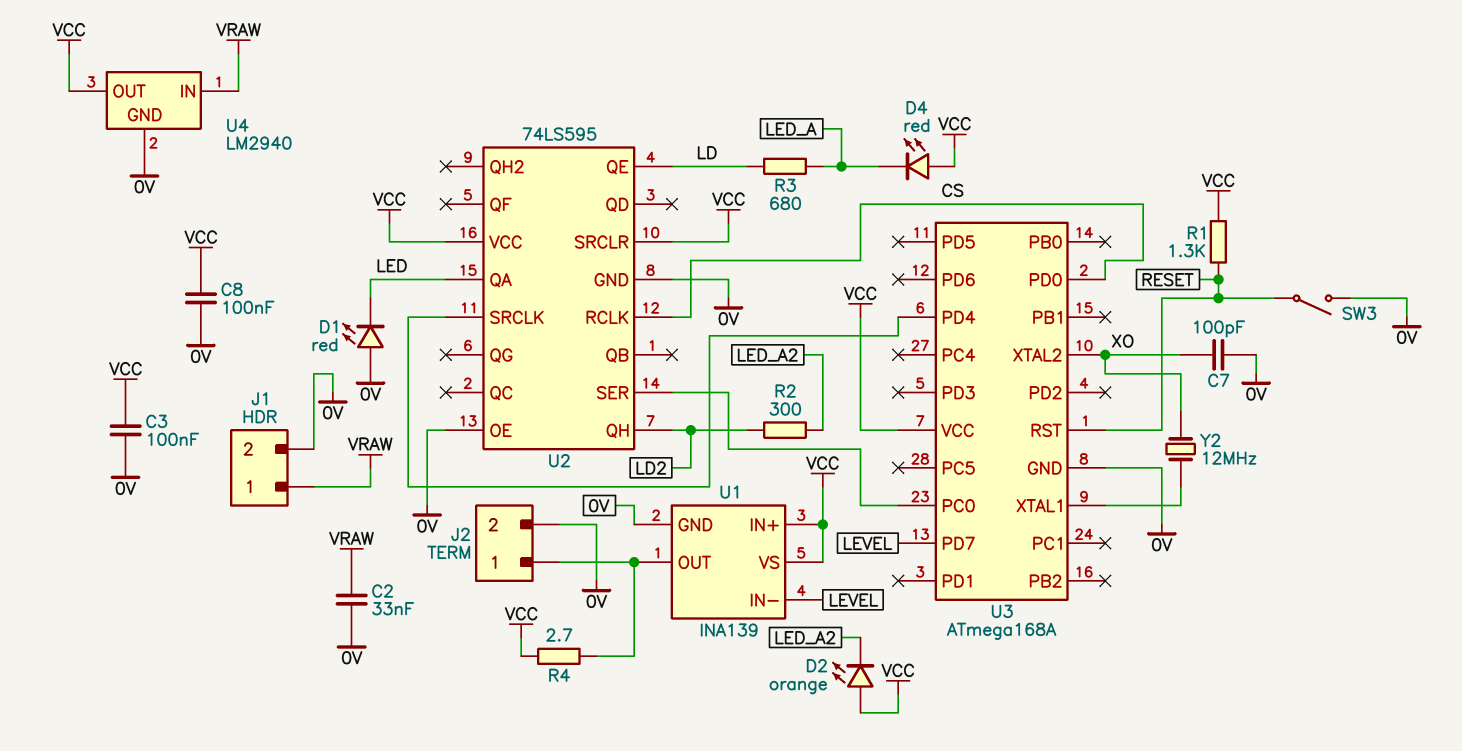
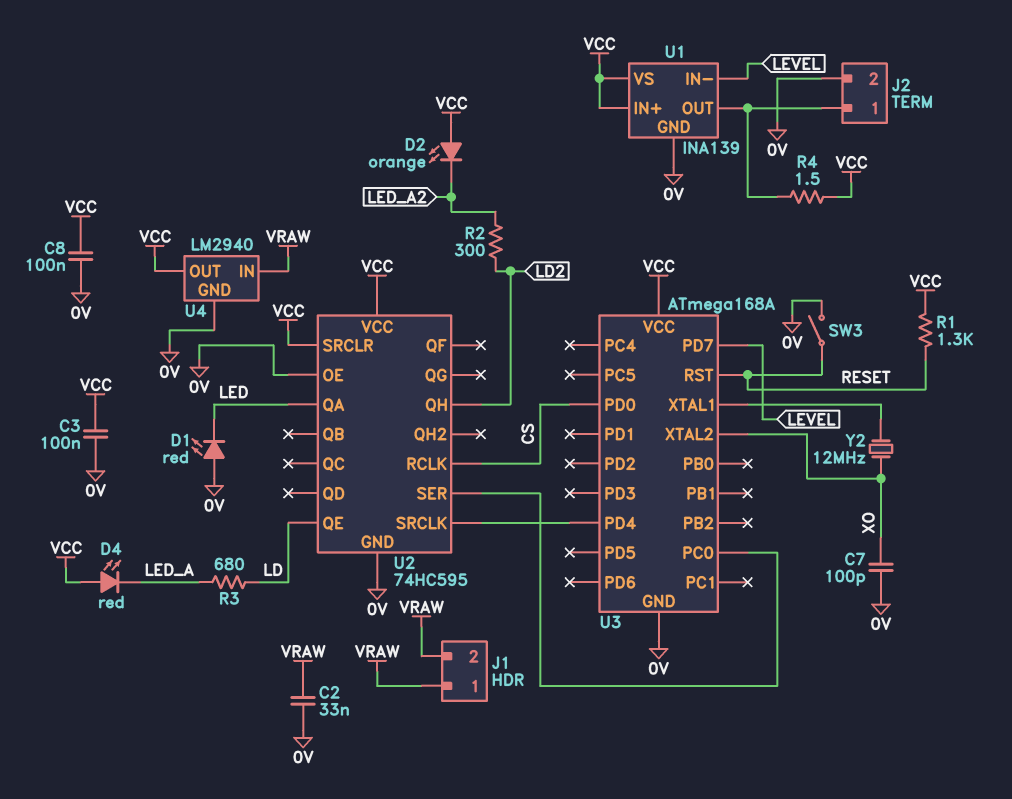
J1 pin 2: 0V -> VRAW
R4: 2.7 (J2/1, VCC) -> 1.5 (J2/1, VCC)
U2: 74LS595 -> 74HC595

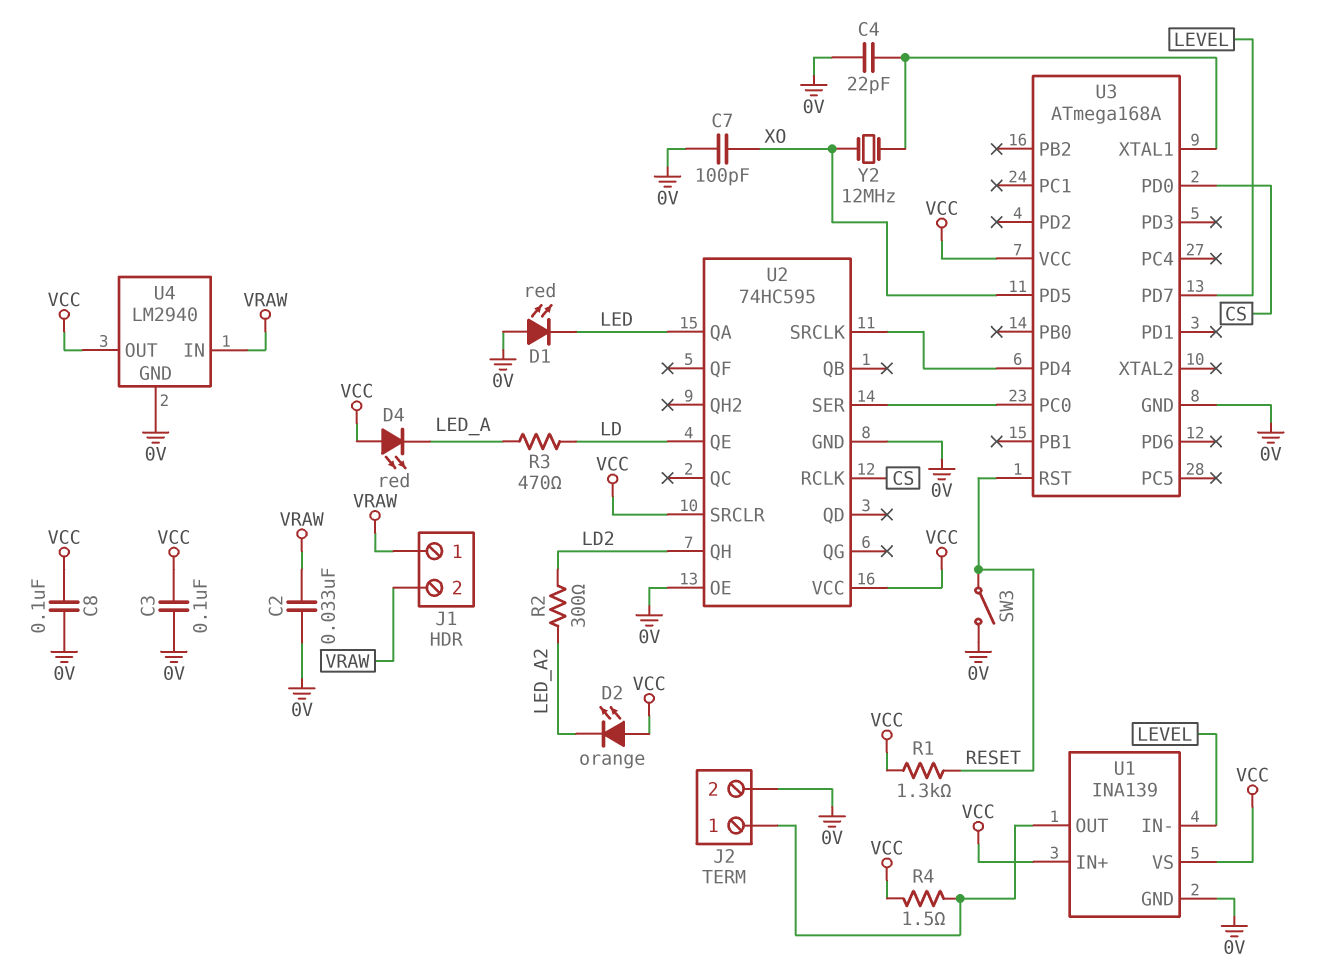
C4: none -> 22pF (0V, U3/XTAL1)
R3: 680 (LD, LED_A) -> 470 (LD, LED_A)
U3 pin PD5: none -> XO
U3 pin XTAL2: XO -> none

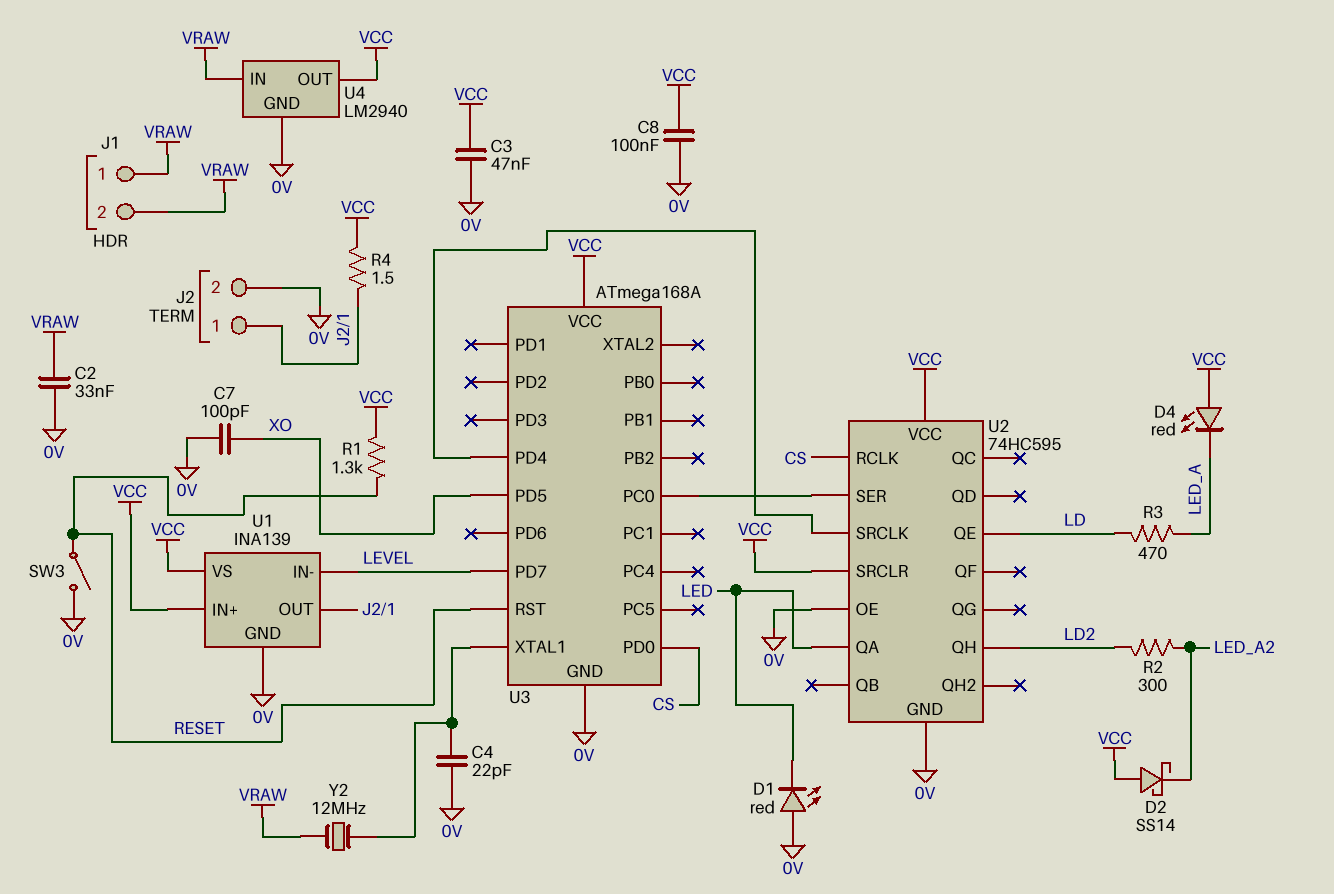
C3: 100nF (0V, VCC) -> 47nF (0V, VCC)
D2: LED orange (A VCC, K LED_A2) -> schottky SS14 (A VCC, K LED_A2)
Y2: 12MHz (U3/XTAL1, XO) -> 12MHz (U3/XTAL1, VRAW)

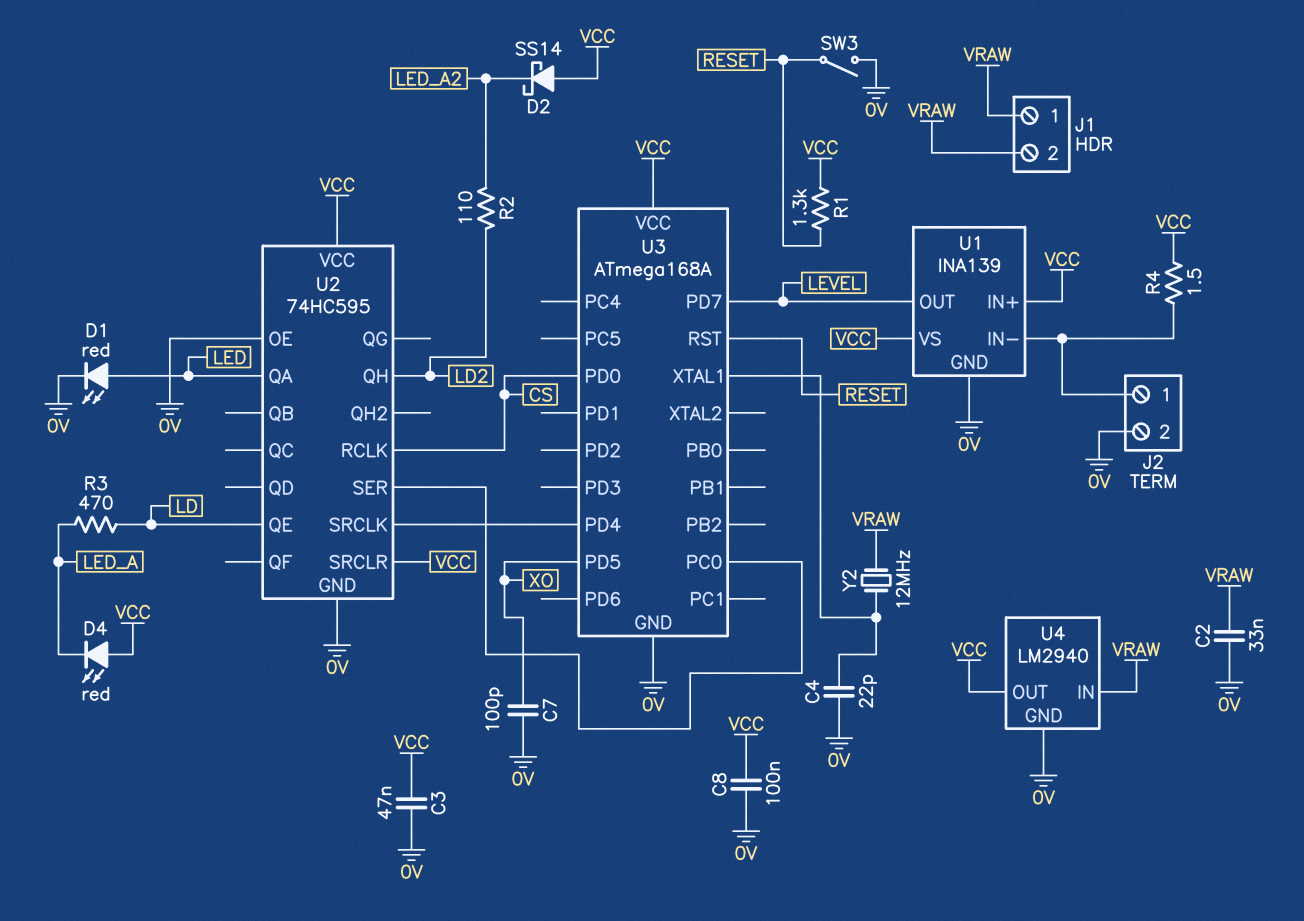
D1: LED red (A 0V, K LED) -> LED red (A LED, K 0V)
R2: 300 (LD2, LED_A2) -> 110 (LD2, LED_A2)
U1 pin IN-: LEVEL -> J2/1
U1 pin OUT: J2/1 -> LEVEL

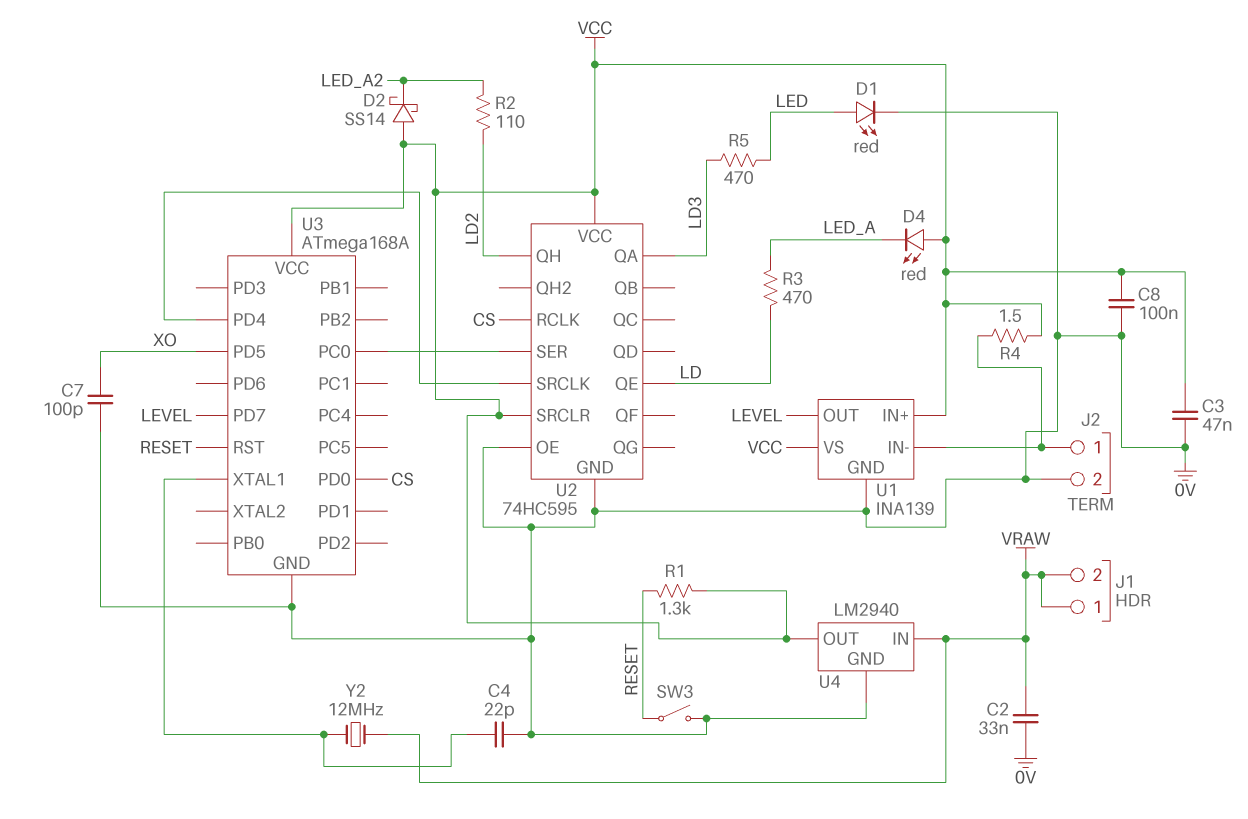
R5: none -> 470 (LD3, LED)
U2 pin QA: LED -> LD3

